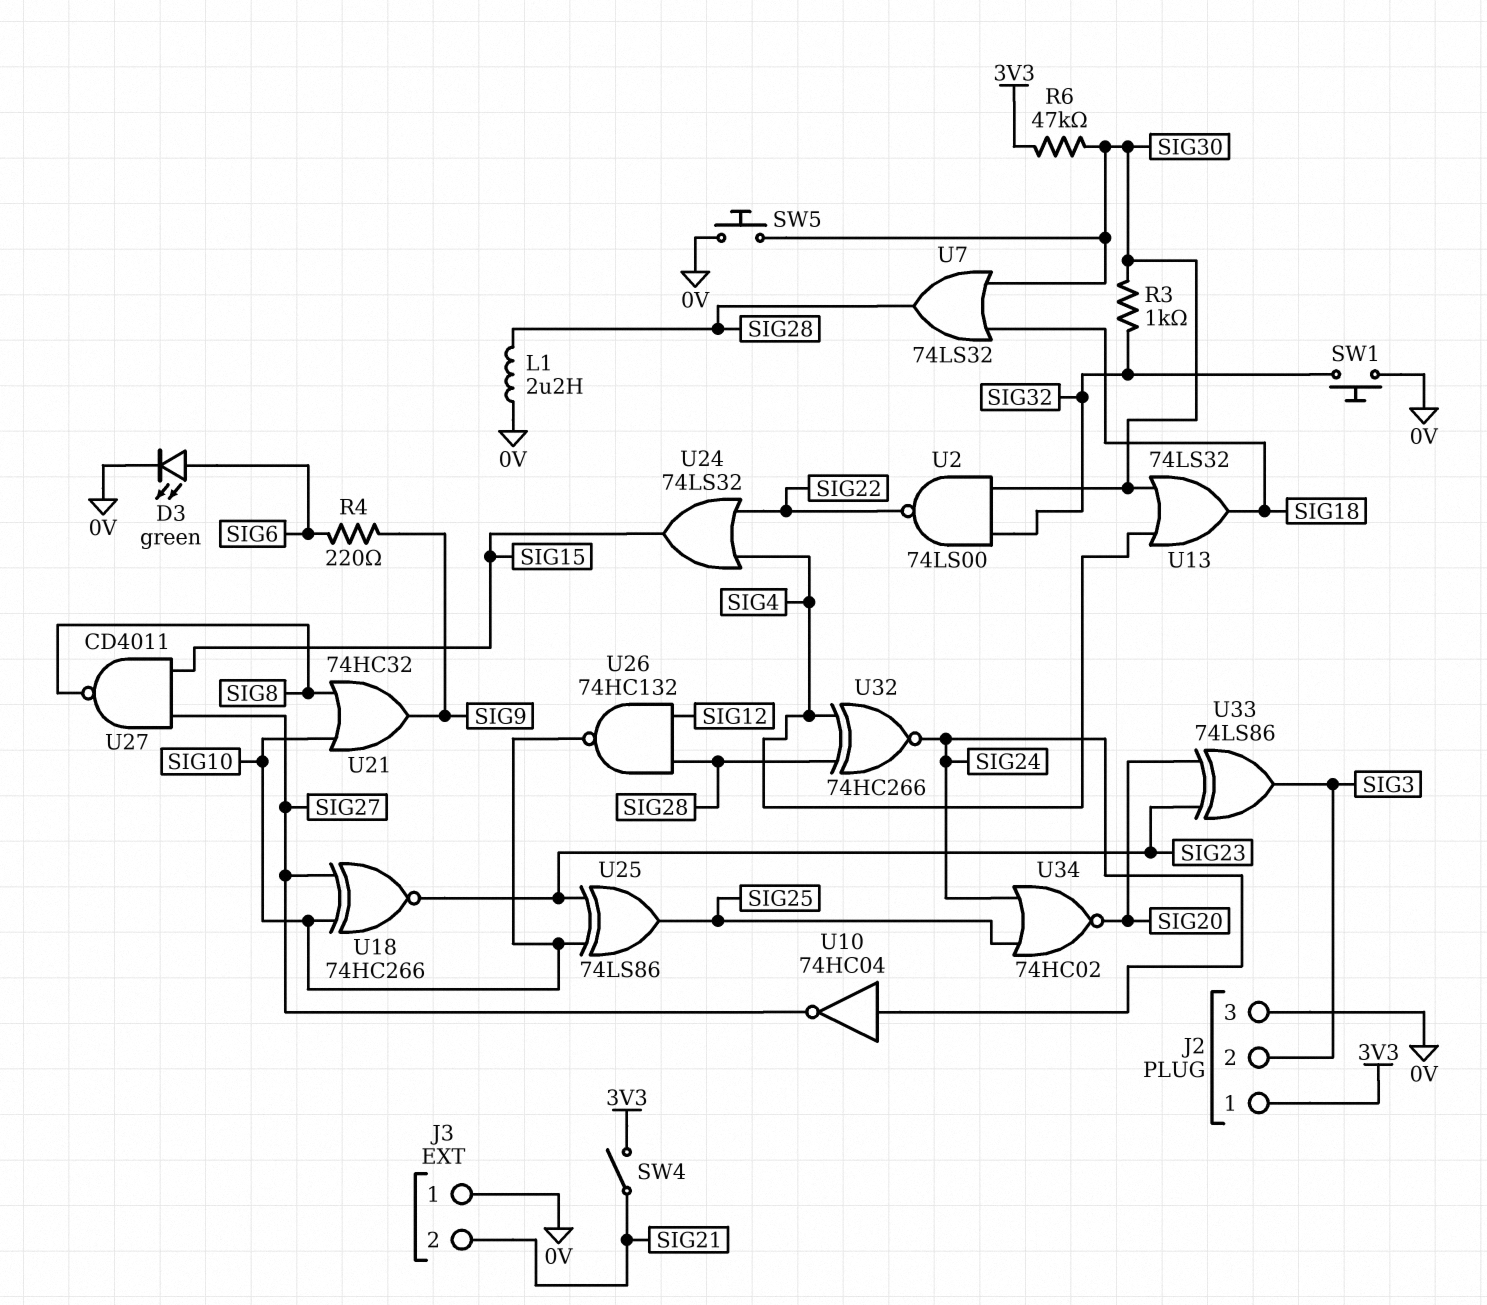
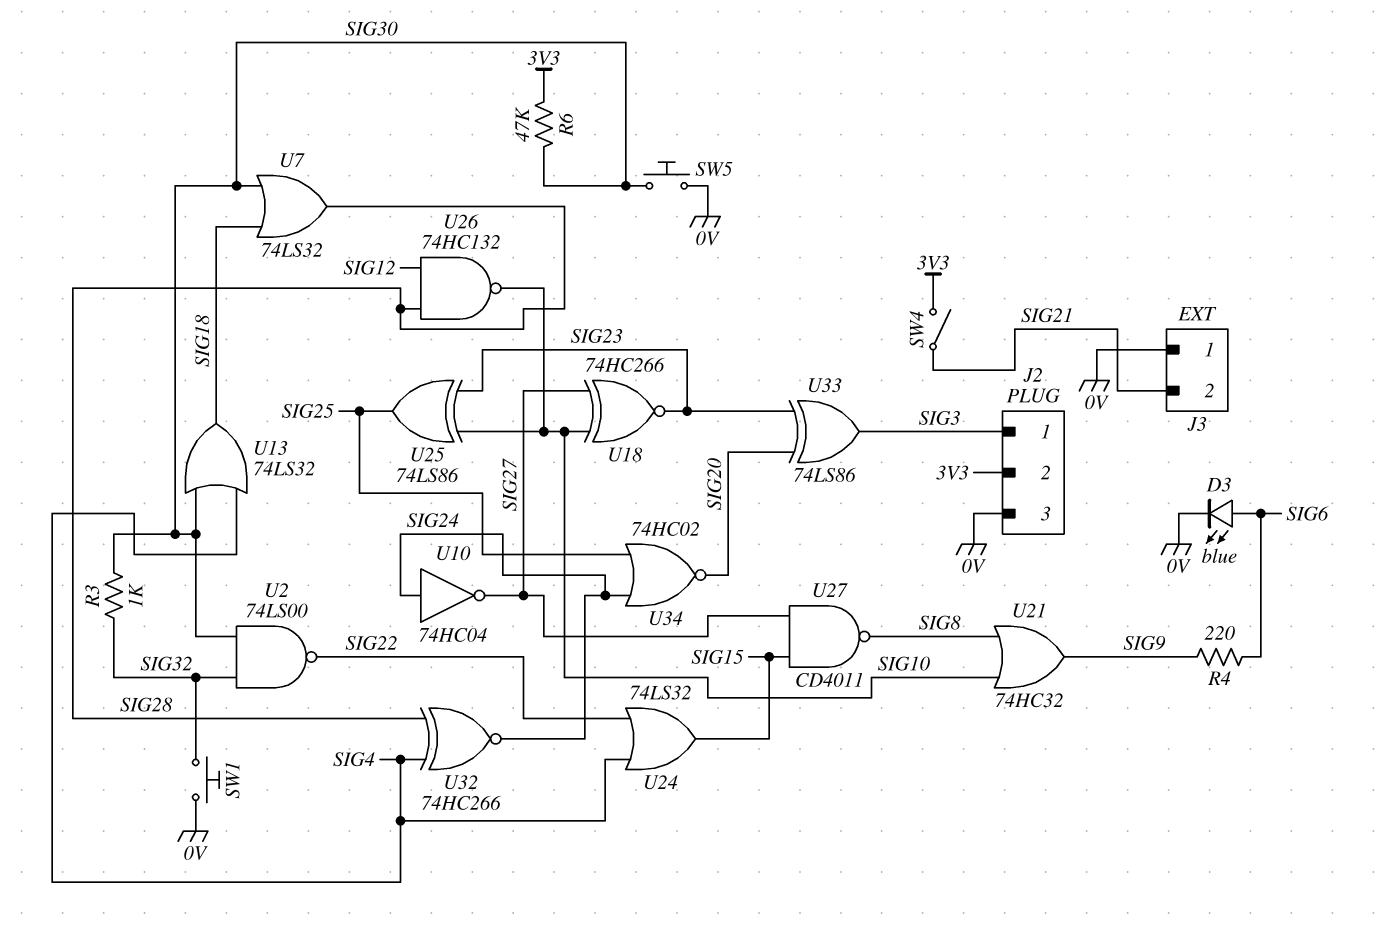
D3: LED green (A SIG6, K 0V) -> LED blue (A SIG6, K 0V)
J2 pin 1: 3V3 -> SIG3
J2 pin 2: SIG3 -> 3V3
L1: 2.2uH (0V, SIG28) -> none

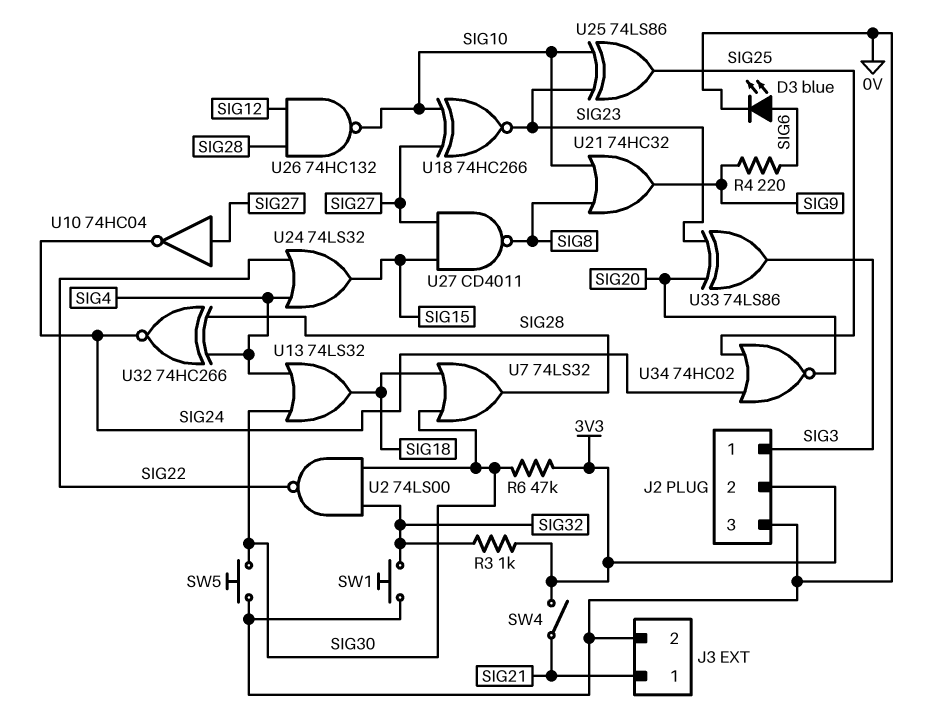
J3 pin 1: 0V -> SIG21
J3 pin 2: SIG21 -> 0V
R3: 1k (SIG30, SIG32) -> 1k (3V3, SIG32)
U10: NOT 74HC04 (in SIG24, out SIG27) -> NOT 74HC04 (in SIG27, out SIG24)

